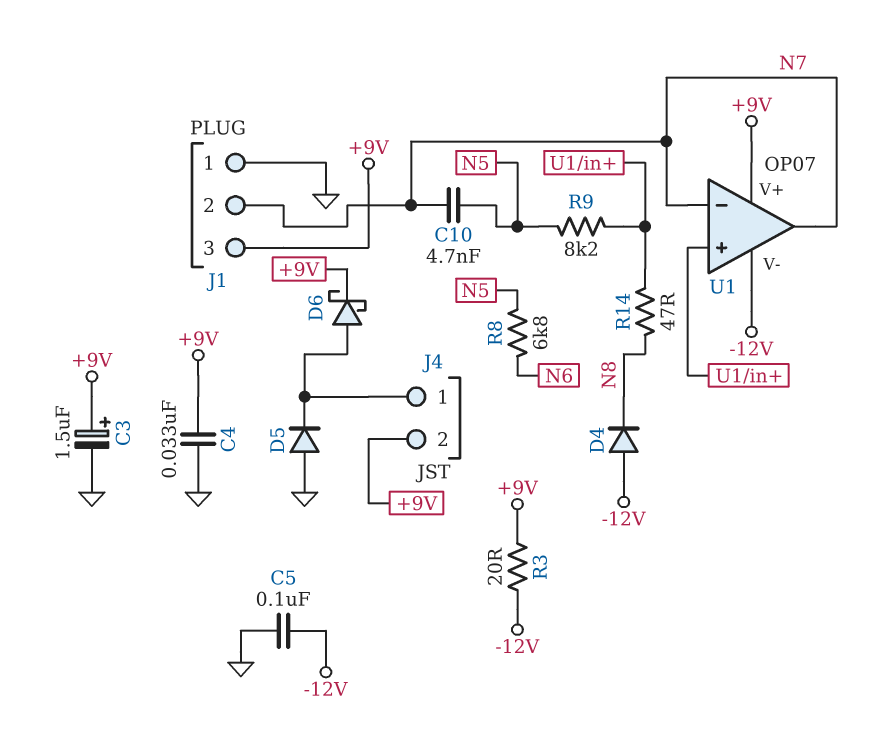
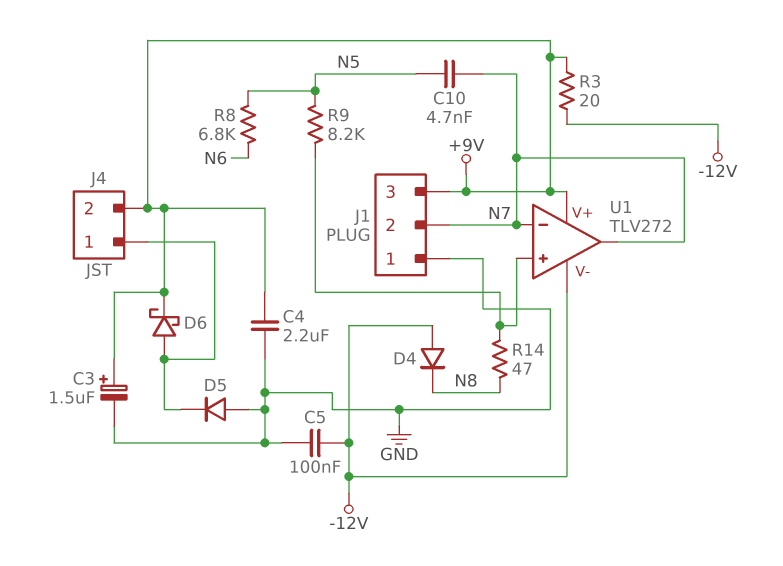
C4: 33nF (+9V, GND) -> 2.2uF (+9V, GND)
U1: OP07 -> TLV272

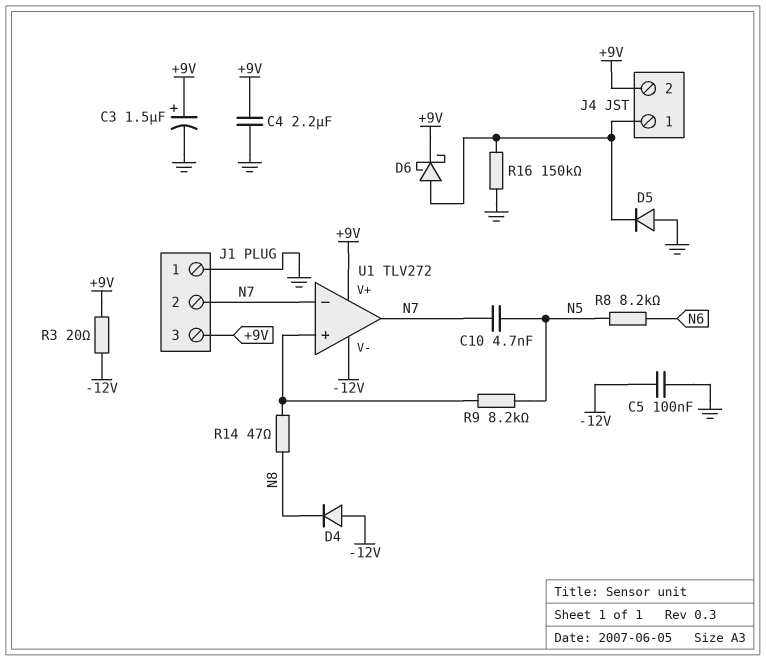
R8: 6.8k (N5, N6) -> 8.2k (N5, N6)
R16: none -> 150k (GND, J4/1)

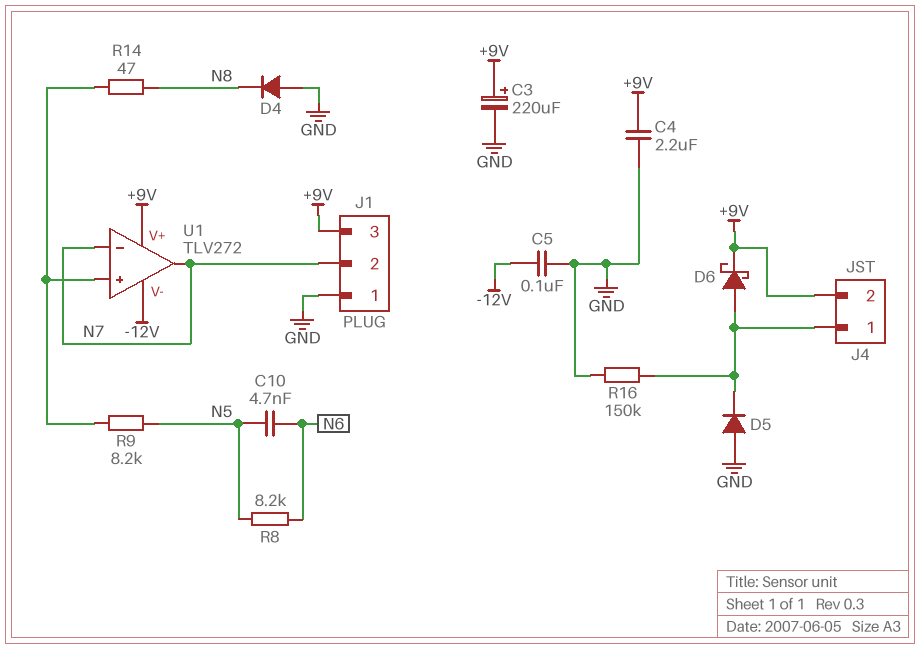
C3: 1.5uF (plus +9V, minus GND) -> 220uF (plus +9V, minus GND)
C10: 4.7nF (N5, N7) -> 4.7nF (N5, N6)
D4: diode (A -12V, K N8) -> diode (A GND, K N8)
R3: 20 (+9V, -12V) -> none

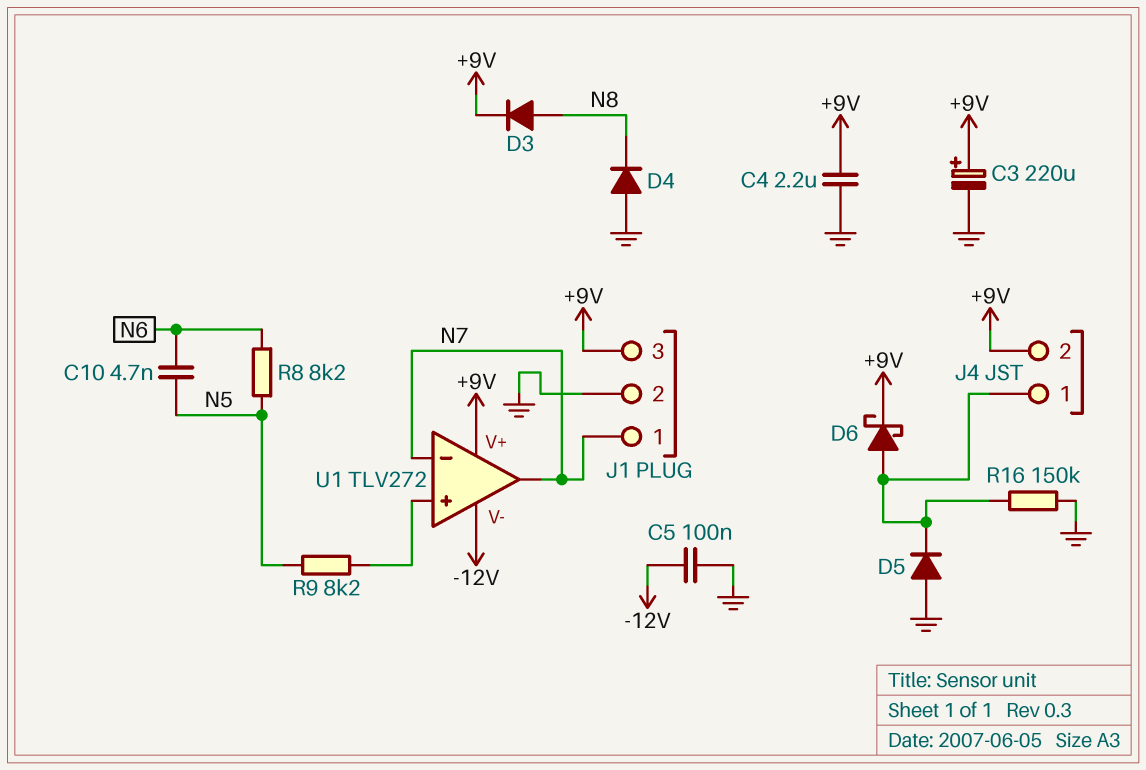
D3: none -> diode (A N8, K +9V)
J1 pin 1: GND -> N7
J1 pin 2: N7 -> GND
R14: 47 (N8, U1/in+) -> none

